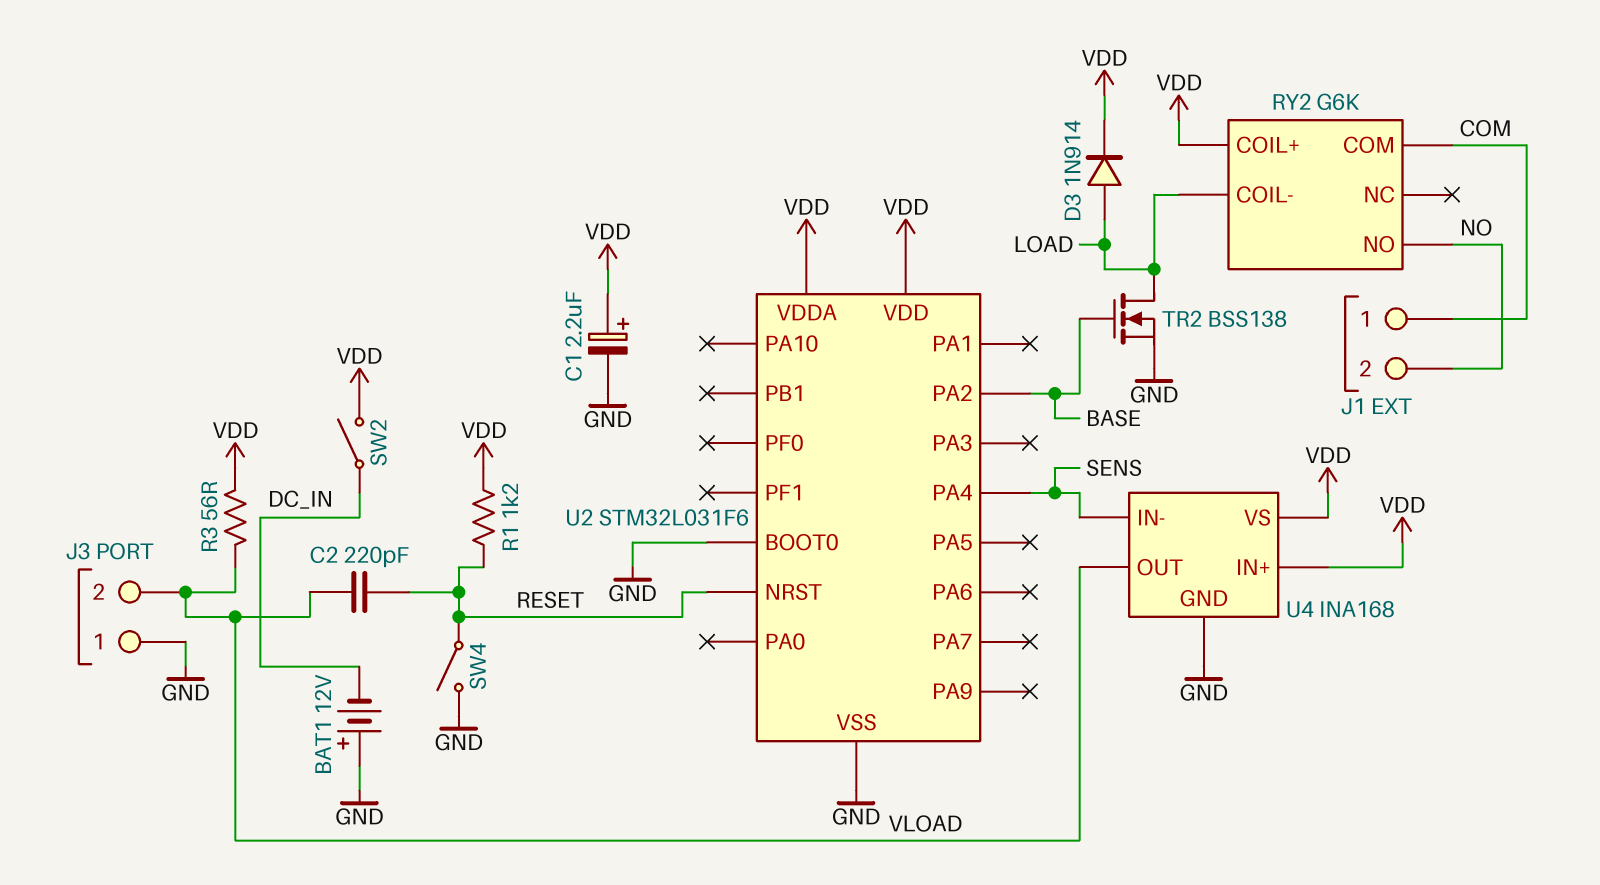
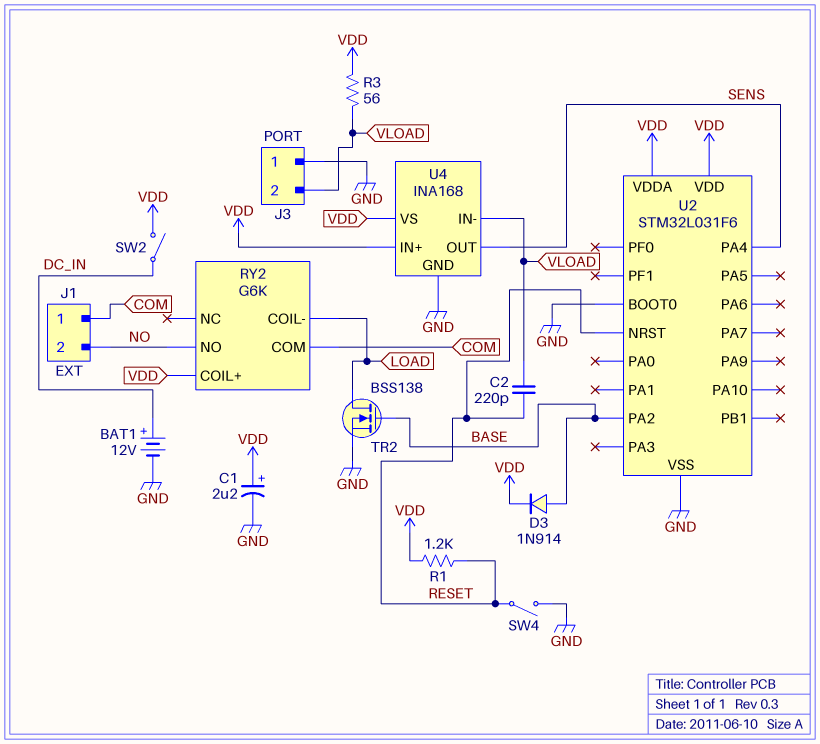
BAT1: 12V (plus GND, minus DC_IN) -> 12V (plus DC_IN, minus GND)
D3: diode 1N914 (A LOAD, K VDD) -> diode 1N914 (A BASE, K VDD)
U4 pin IN-: SENS -> VLOAD
U4 pin OUT: VLOAD -> SENS

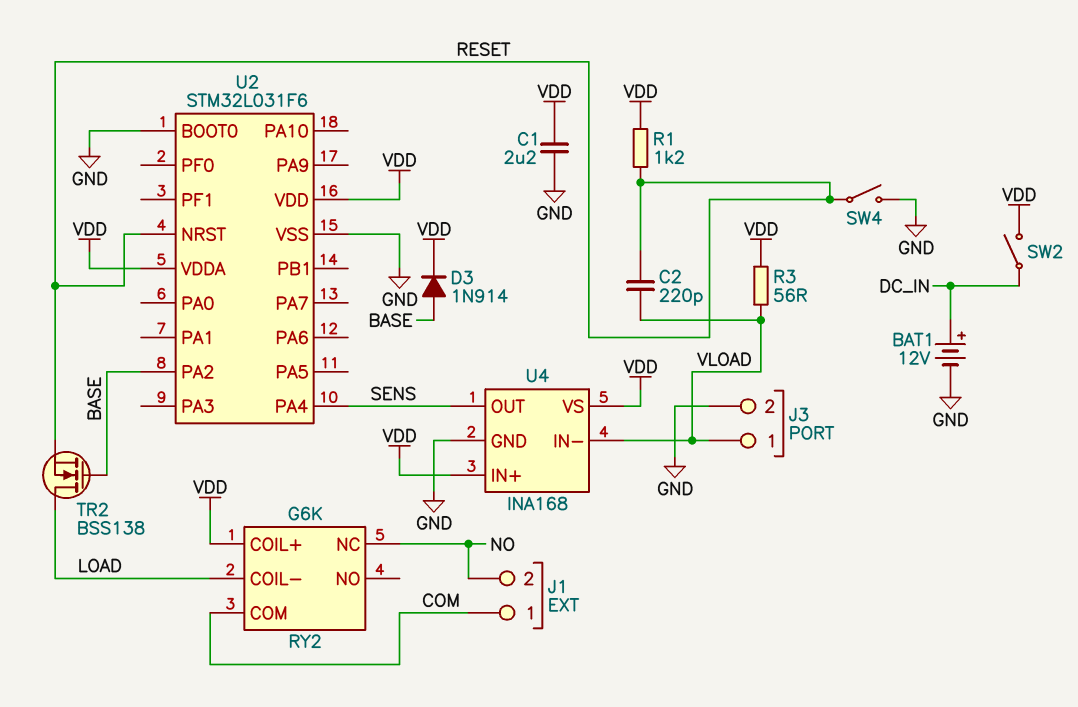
C1: 2.2uF (plus VDD, minus GND) -> 2.2uF (GND, VDD)
J3 pin 1: GND -> VLOAD
J3 pin 2: VLOAD -> GND
RY2 pin NC: none -> NO
RY2 pin NO: NO -> none
TR2: NMOS BSS138 (G BASE, D LOAD, S GND) -> NMOS BSS138 (G BASE, D LOAD, S RESET)

